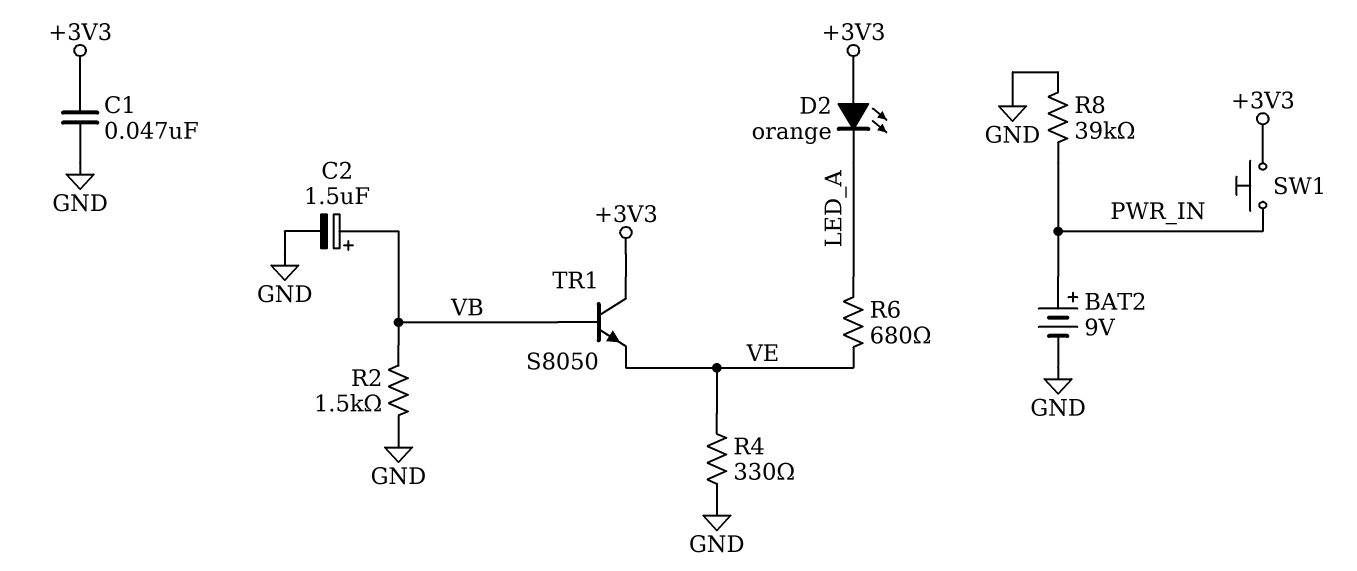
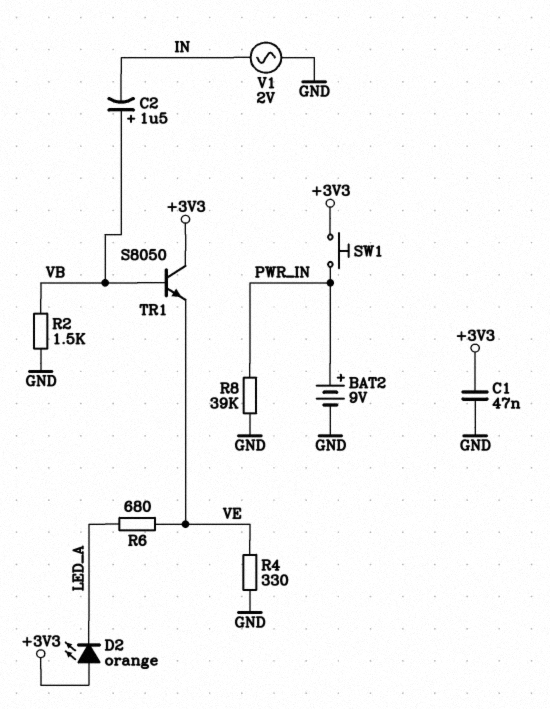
C2: 1.5uF (plus VB, minus GND) -> 1.5uF (plus VB, minus IN)
V1: none -> AC 2V (GND, IN)

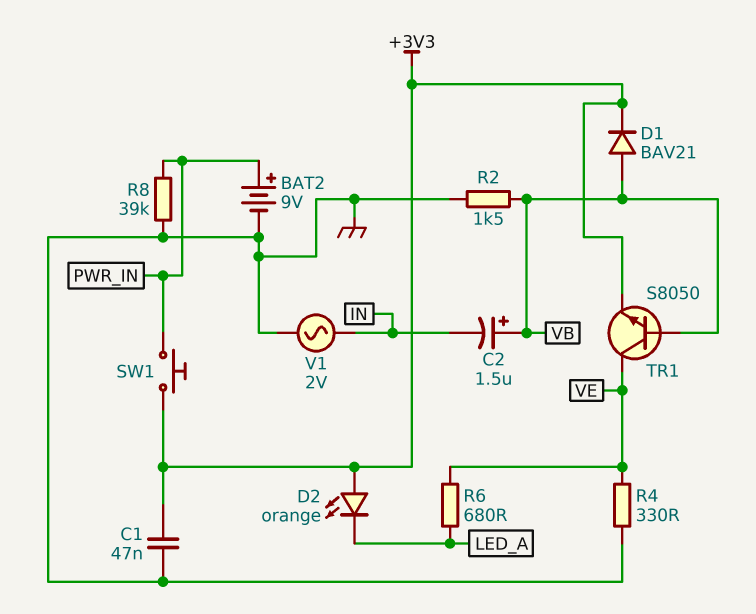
D1: none -> diode BAV21 (A VB, K +3V3)
TR1: NPN S8050 (B VB, C +3V3, E VE) -> NPN S8050 (B VB, C VE, E +3V3)

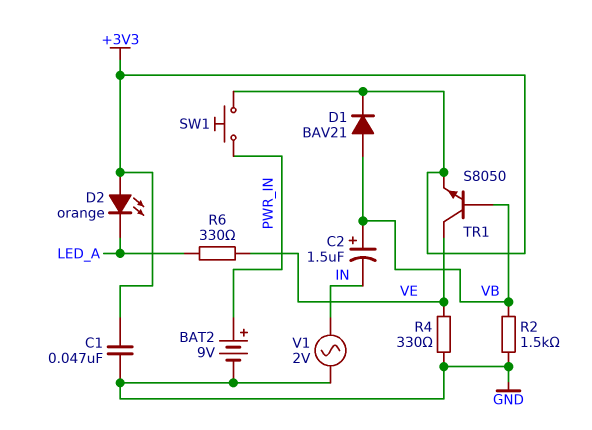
R6: 680 (LED_A, VE) -> 330 (LED_A, VE)
R8: 39k (GND, PWR_IN) -> none

